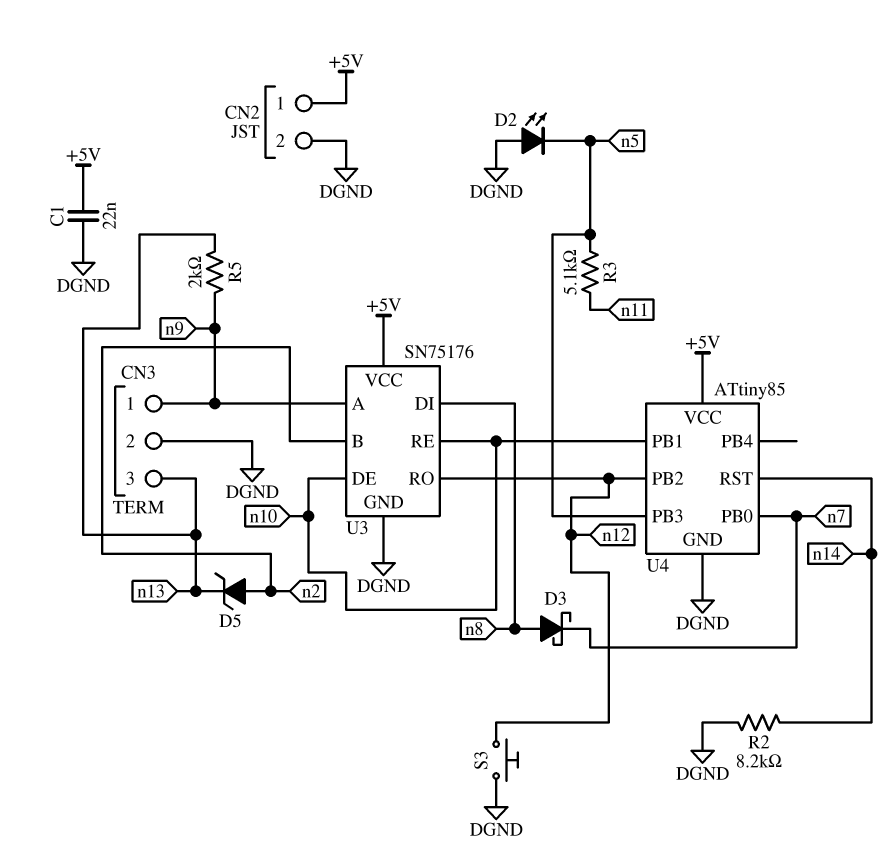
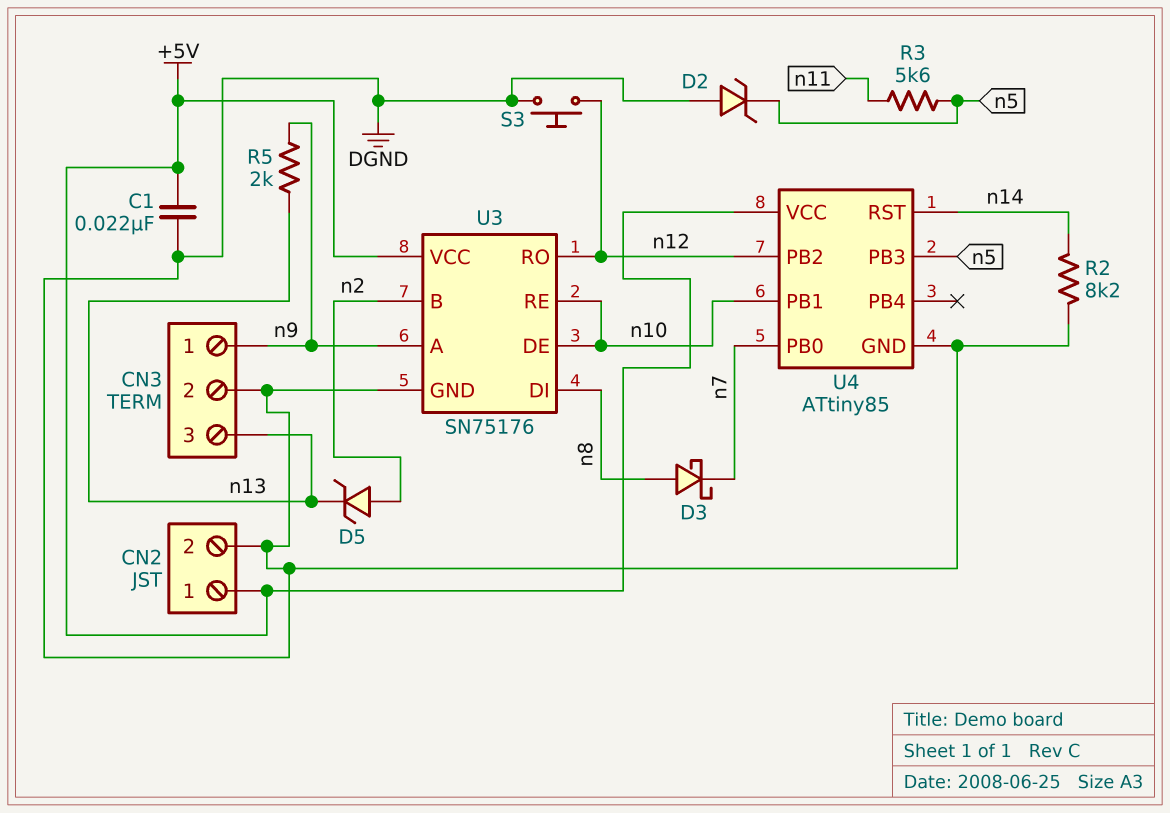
D2: LED (A DGND, K n5) -> zener (A DGND, K n5)
R3: 5.1k (n5, n11) -> 5.6k (n5, n11)

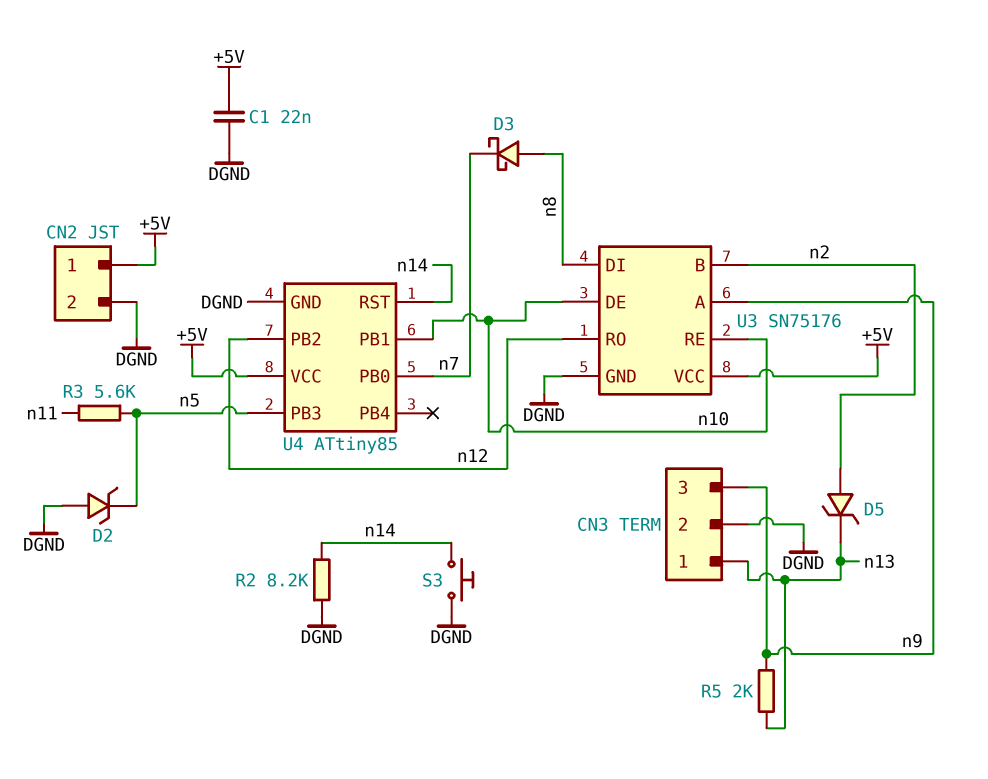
CN3 pin 1: n9 -> n13
CN3 pin 3: n13 -> n9
S3: button (DGND, n12) -> button (DGND, n14)

